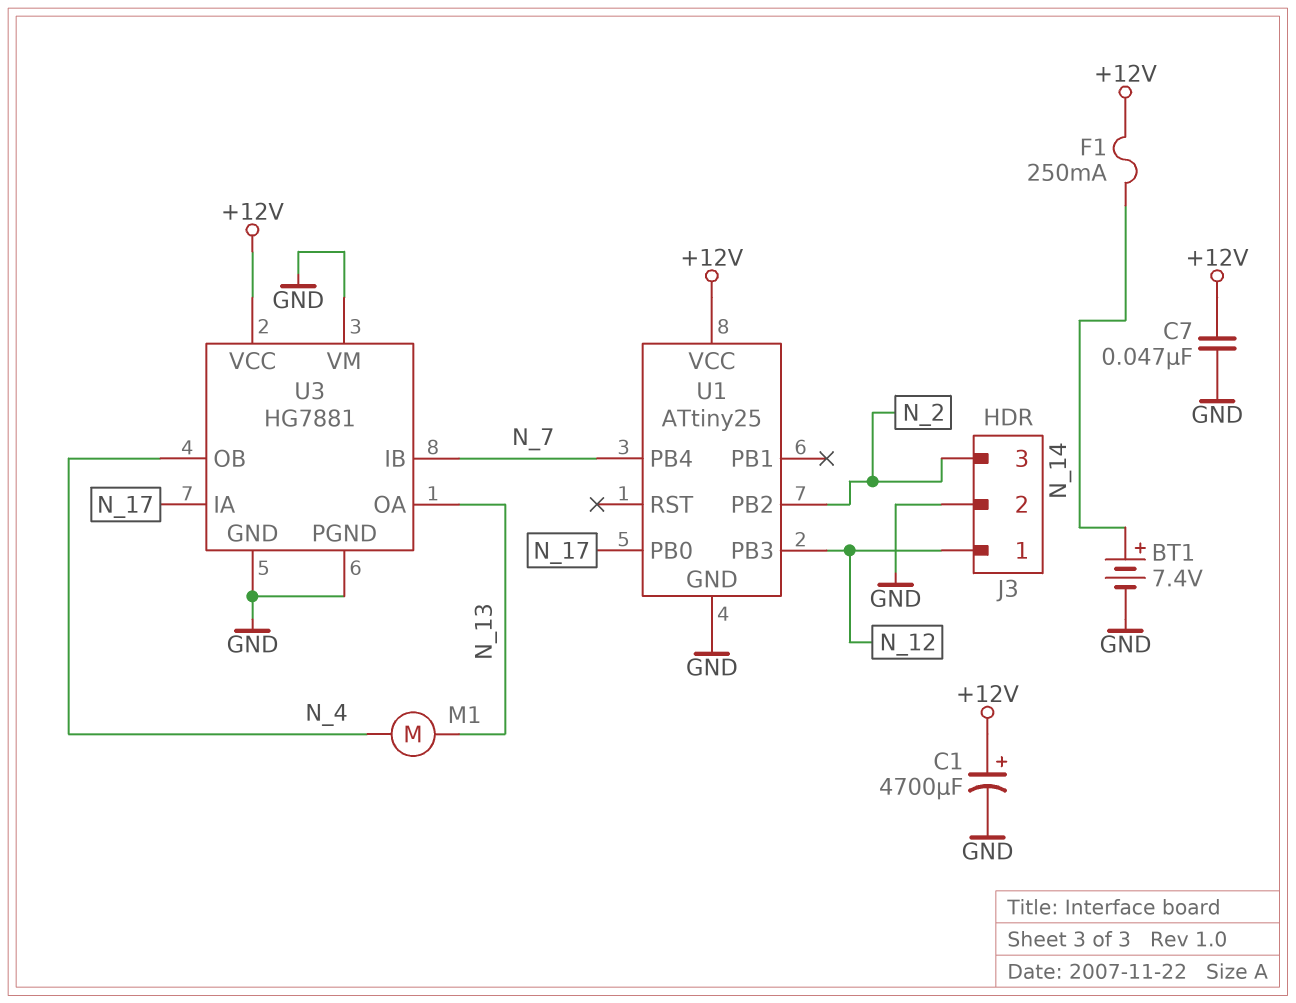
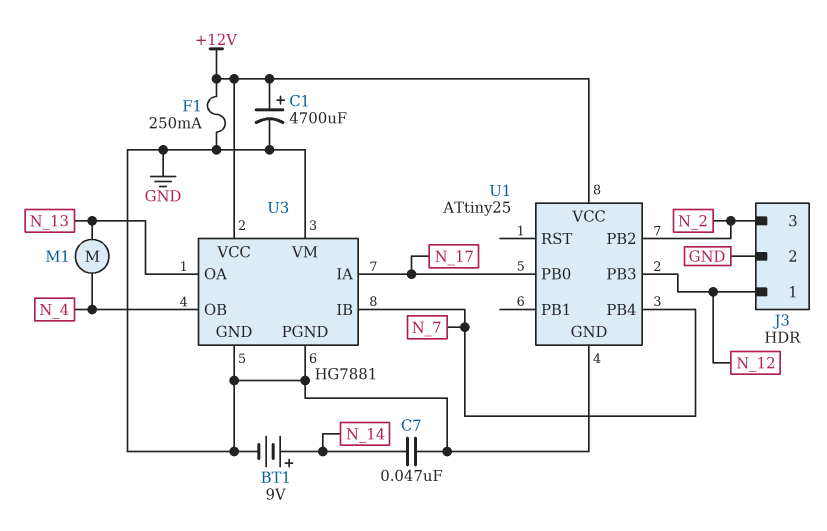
BT1: 7.4V (plus N_14, minus GND) -> 9V (plus N_14, minus GND)
C7: 47nF (+12V, GND) -> 47nF (GND, N_14)
F1: 250mA (+12V, N_14) -> 250mA (+12V, GND)

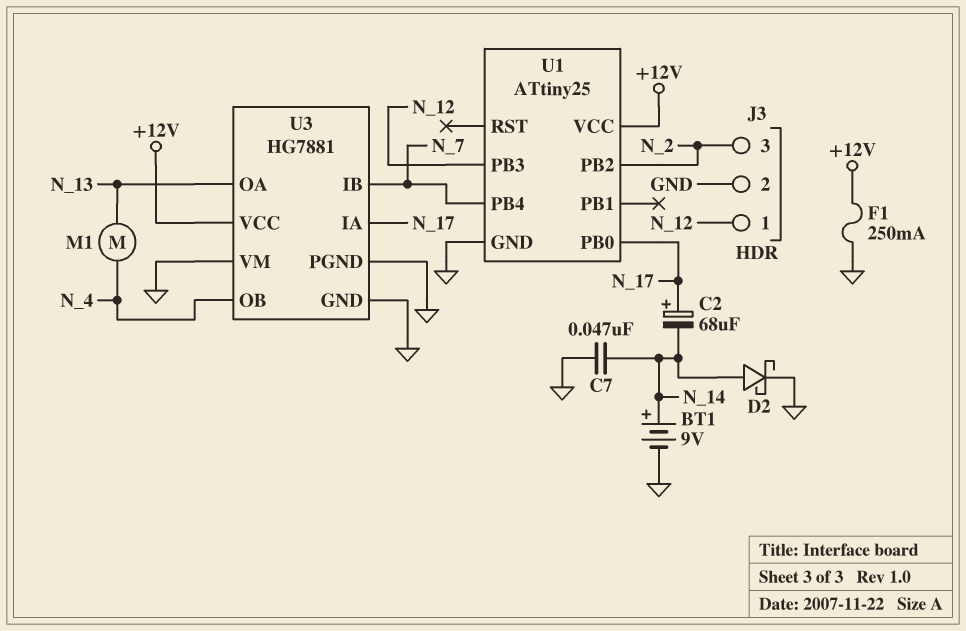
C1: 4700uF (plus +12V, minus GND) -> none
C2: none -> 68uF (plus N_17, minus N_14)
D2: none -> schottky (A N_14, K GND)

